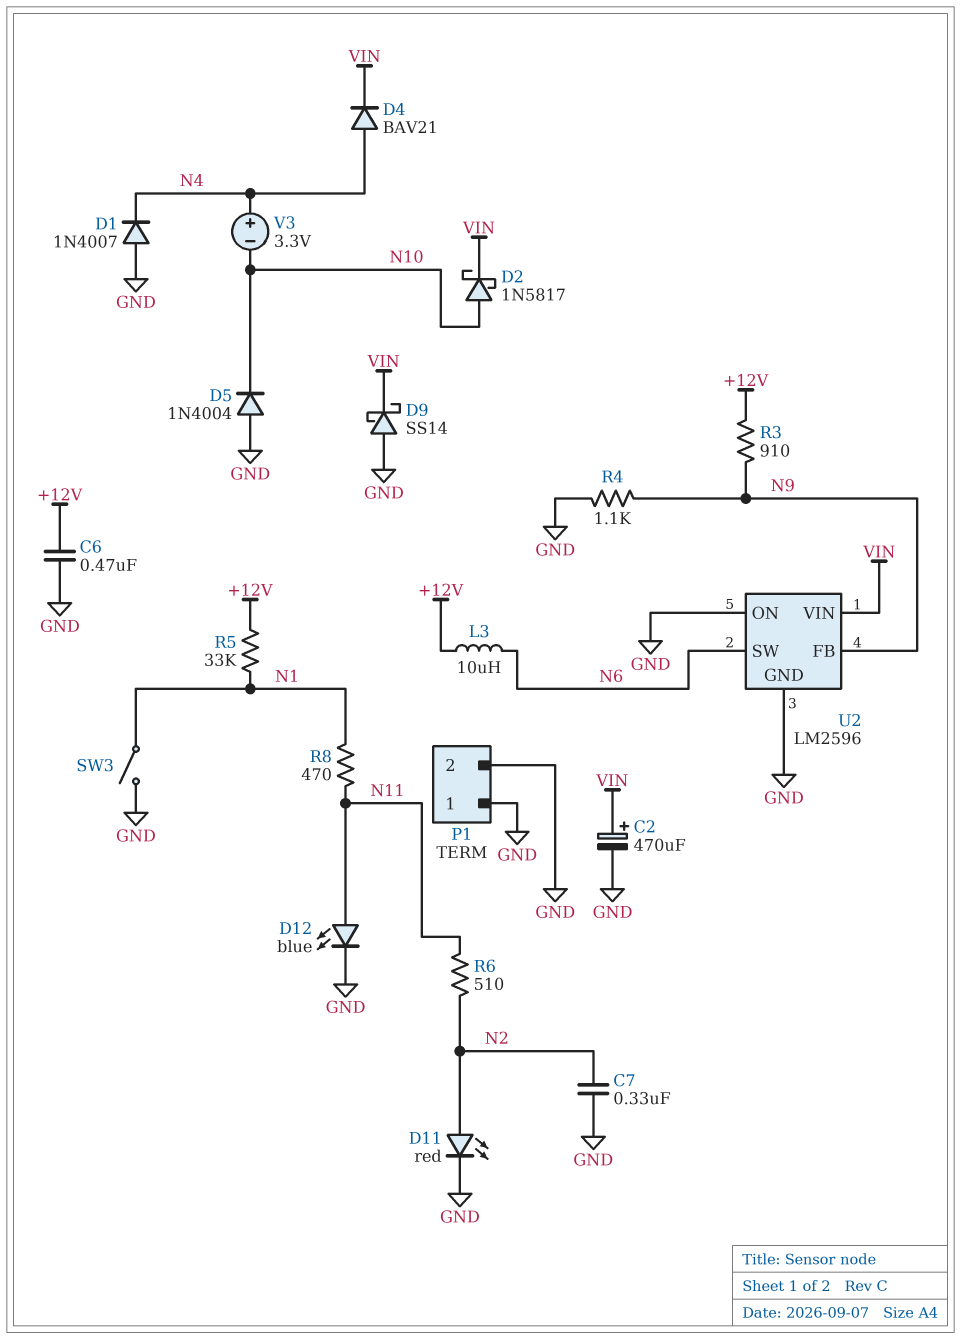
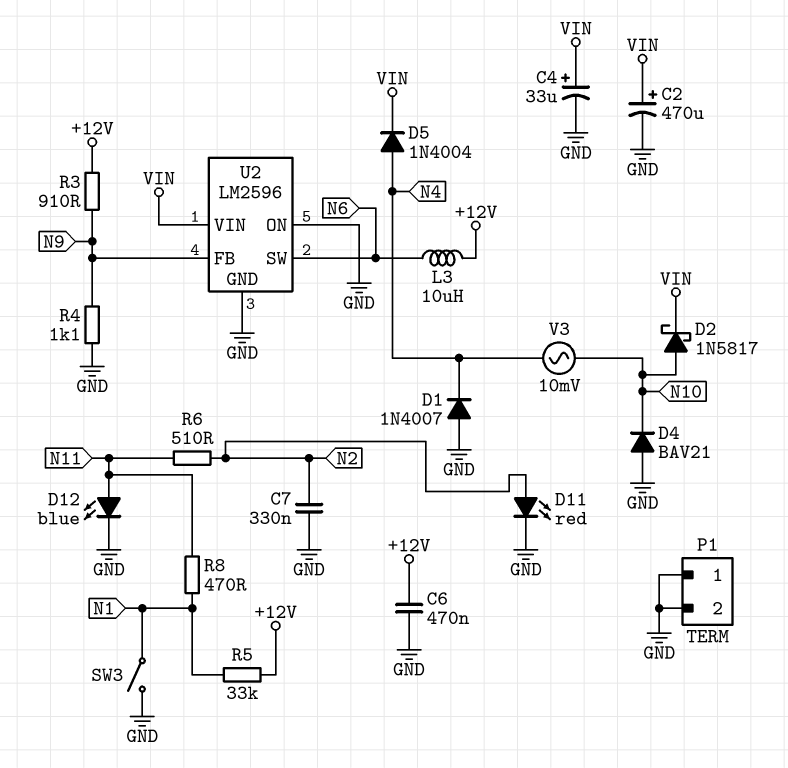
C4: none -> 33uF (plus VIN, minus GND)
D4: diode BAV21 (A N4, K VIN) -> diode BAV21 (A GND, K N10)
D5: diode 1N4004 (A GND, K N10) -> diode 1N4004 (A N4, K VIN)
D9: schottky SS14 (A GND, K VIN) -> none
V3: 3.3V (plus N4, minus N10) -> AC 10mV (N4, N10)

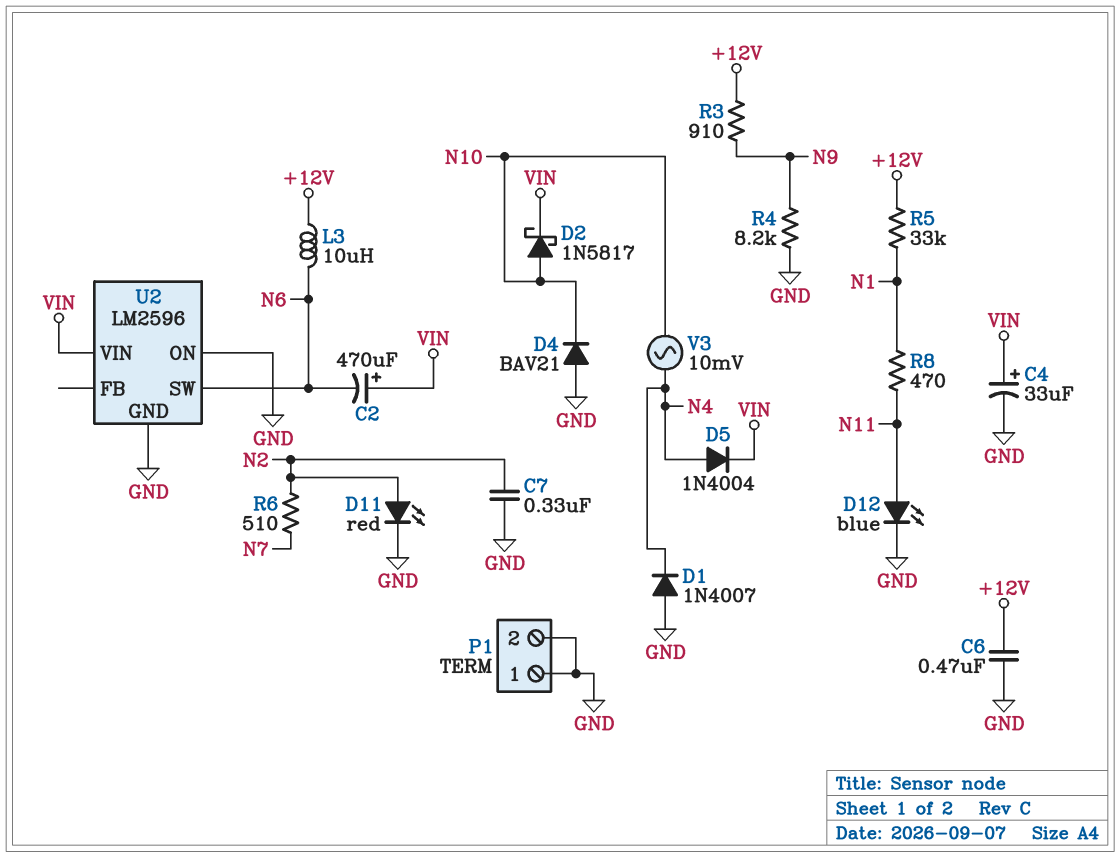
C2: 470uF (plus VIN, minus GND) -> 470uF (plus VIN, minus N6)
R4: 1.1k (GND, N9) -> 8.2k (GND, N9)
R6: 510 (N2, N11) -> 510 (N2, N7)
SW3: switch (GND, N1) -> none
U2 pin FB: N9 -> none

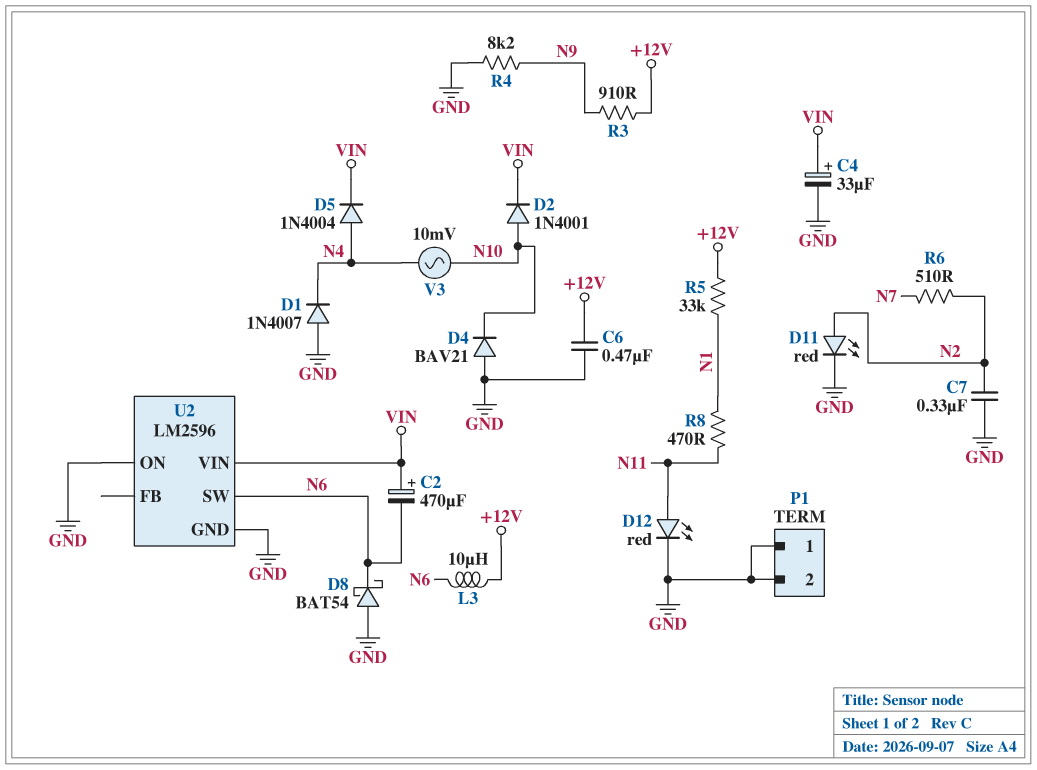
D2: schottky 1N5817 (A N10, K VIN) -> diode 1N4001 (A N10, K VIN)
D8: none -> schottky BAT54 (A GND, K N6)
D12: LED blue (A N11, K GND) -> LED red (A N11, K GND)

